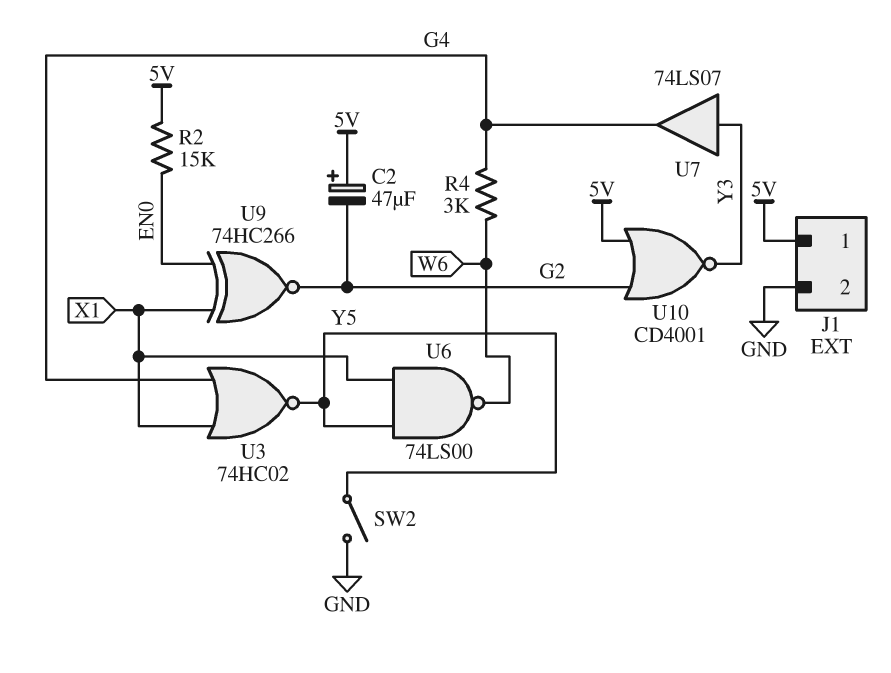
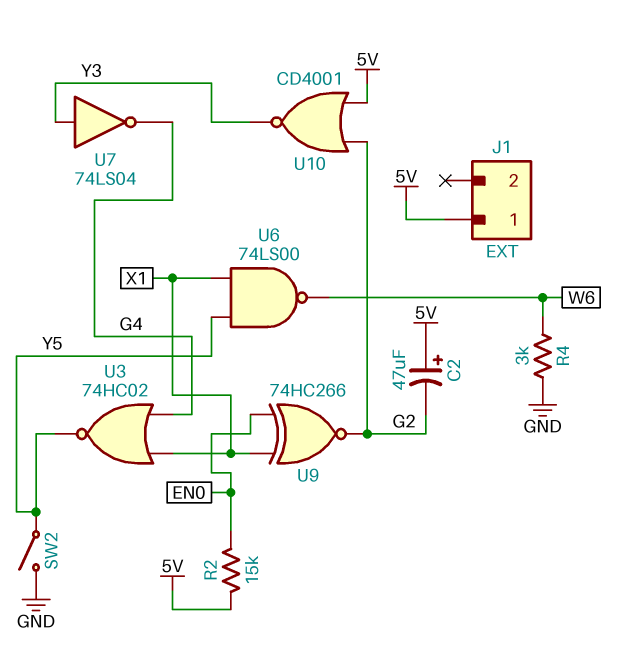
J1 pin 2: GND -> none
R4: 3k (G4, W6) -> 3k (GND, W6)
U7: buffer 74LS07 (in Y3, out G4) -> NOT 74LS04 (in Y3, out G4)

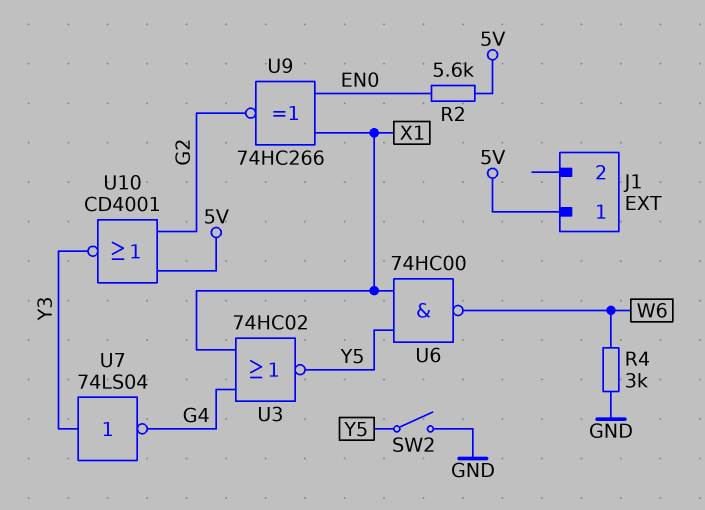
C2: 47uF (plus 5V, minus G2) -> none
R2: 15k (5V, EN0) -> 5.6k (5V, EN0)
U6: NAND 74LS00 (in X1, in Y5, out W6) -> NAND 74HC00 (in X1, in Y5, out W6)

